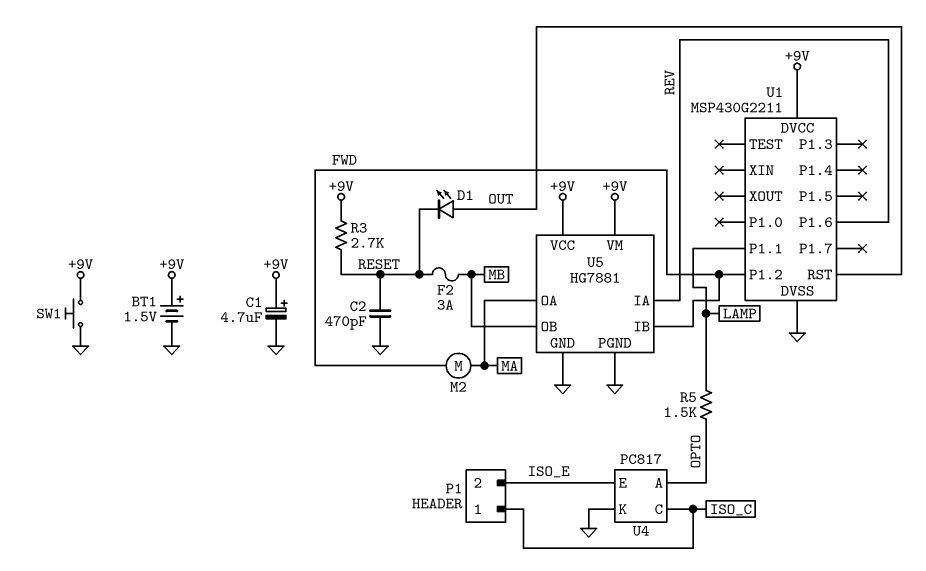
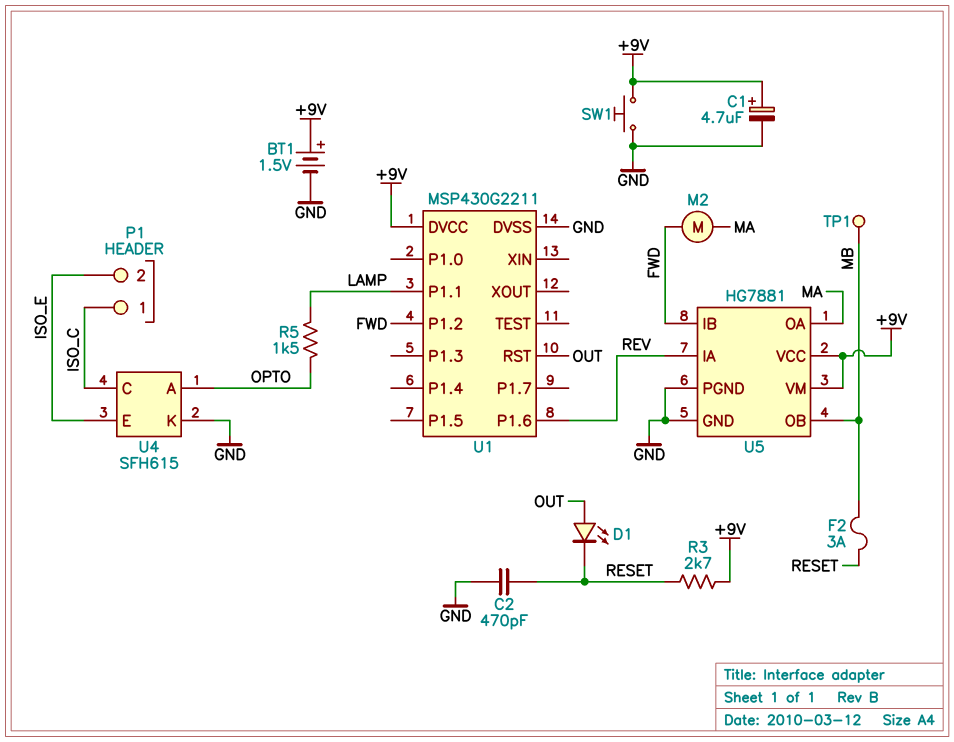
TP1: none -> test point (MB)
U4: PC817 -> SFH615

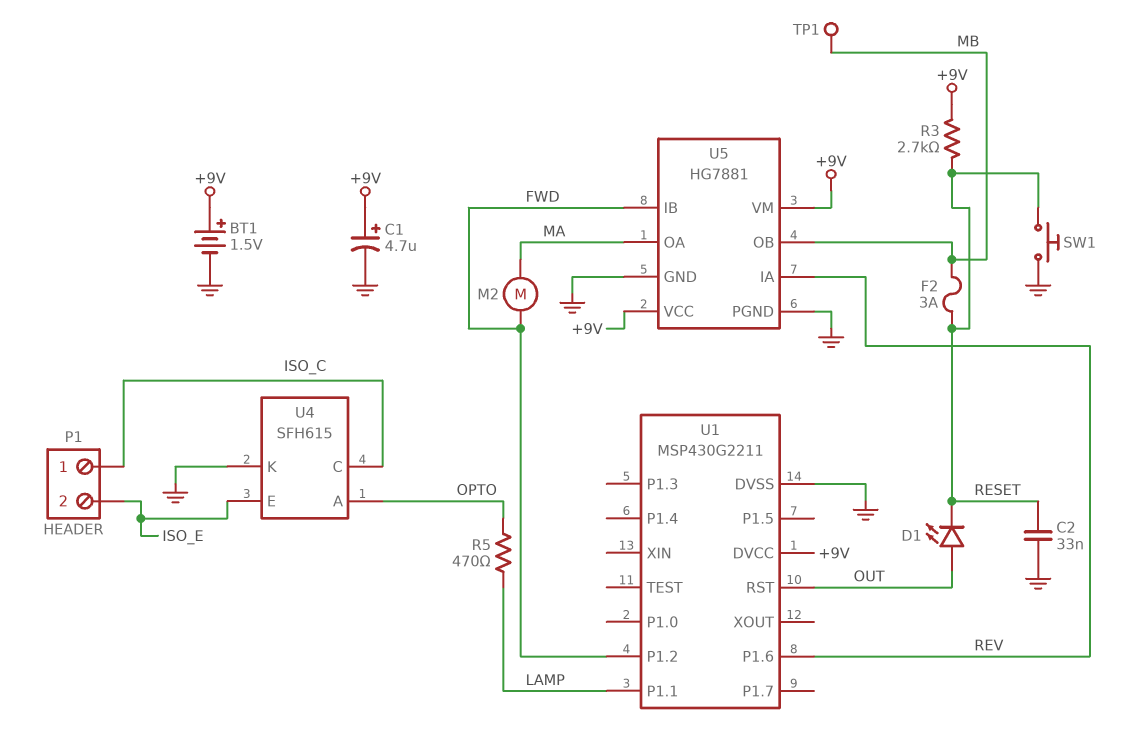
C2: 470pF (GND, RESET) -> 33nF (GND, RESET)
R5: 1.5k (LAMP, OPTO) -> 470 (LAMP, OPTO)
SW1: button (+9V, GND) -> button (GND, RESET)

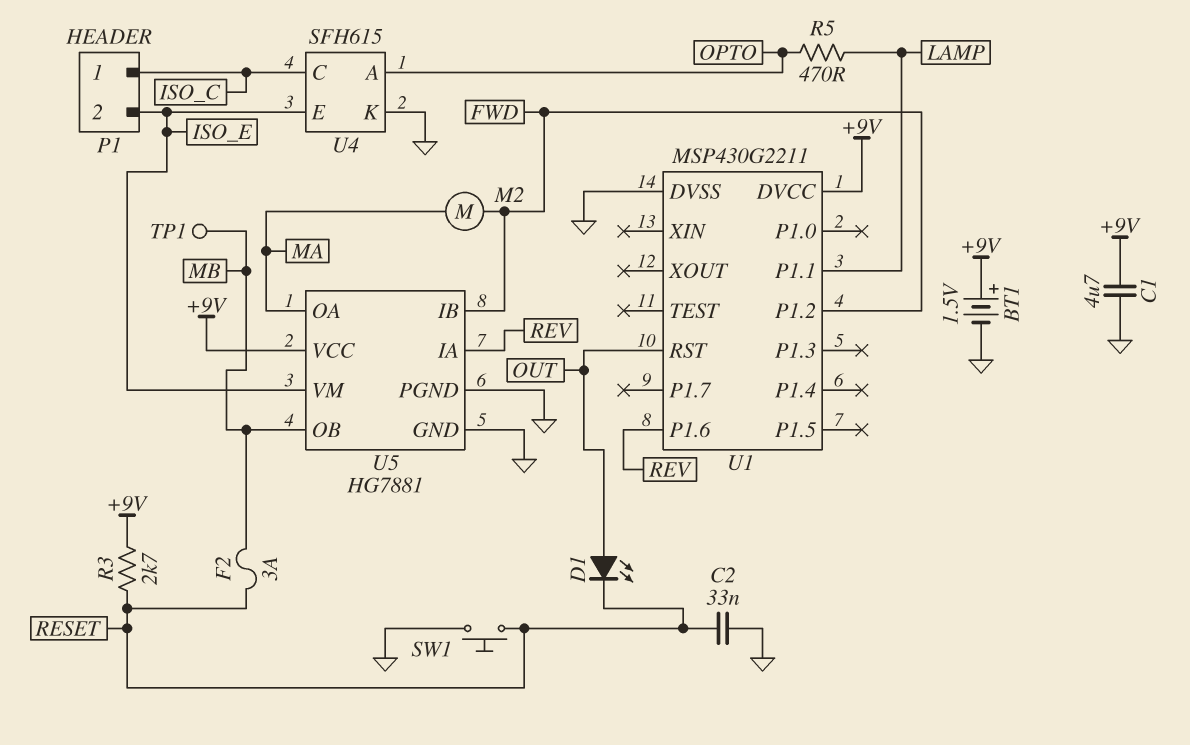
C1: 4.7uF (plus +9V, minus GND) -> 4.7uF (+9V, GND)
U5 pin VM: +9V -> ISO_E

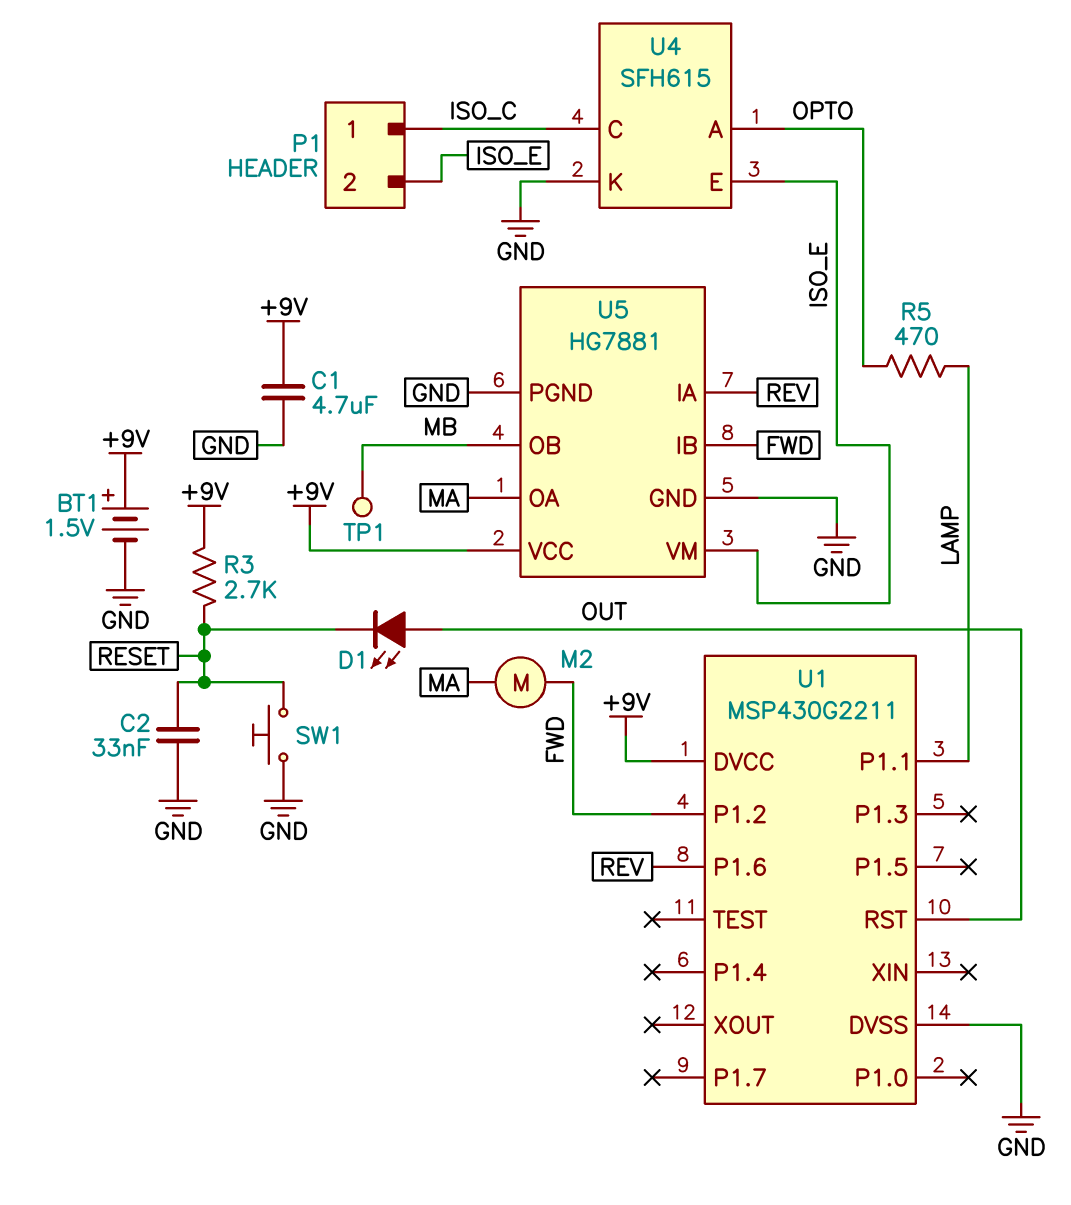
F2: 3A (MB, RESET) -> none

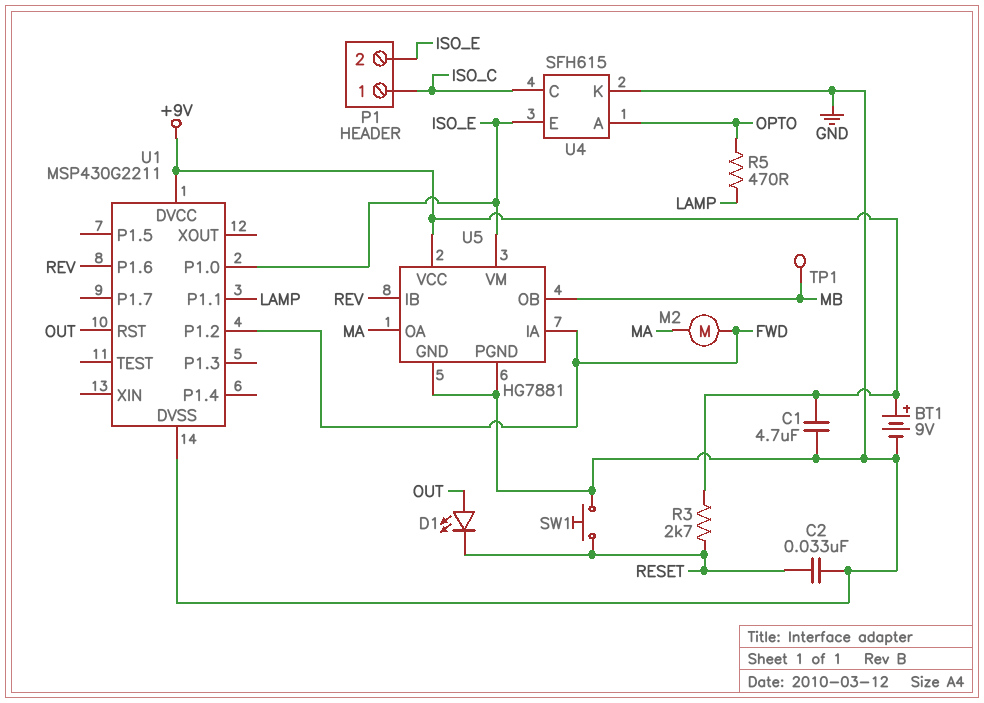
BT1: 1.5V (plus +9V, minus GND) -> 9V (plus +9V, minus GND)
U1 pin P1.0: none -> ISO_E
U5 pin IA: REV -> FWD
U5 pin IB: FWD -> REV

